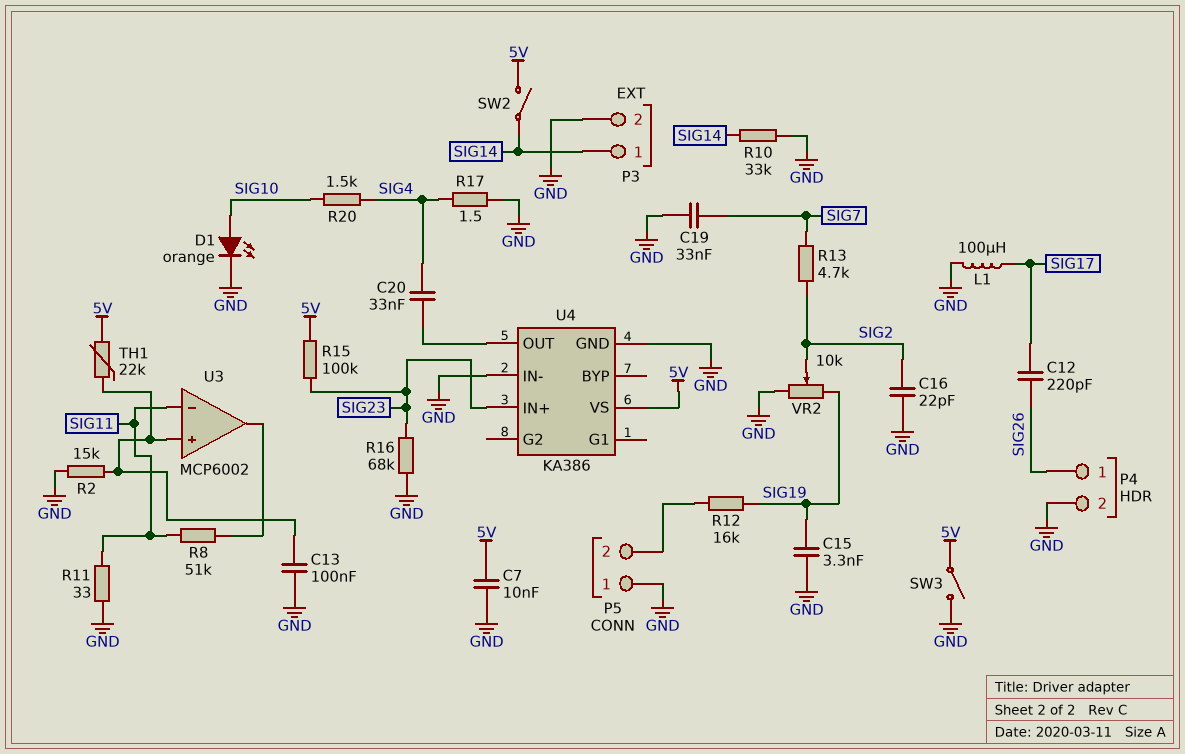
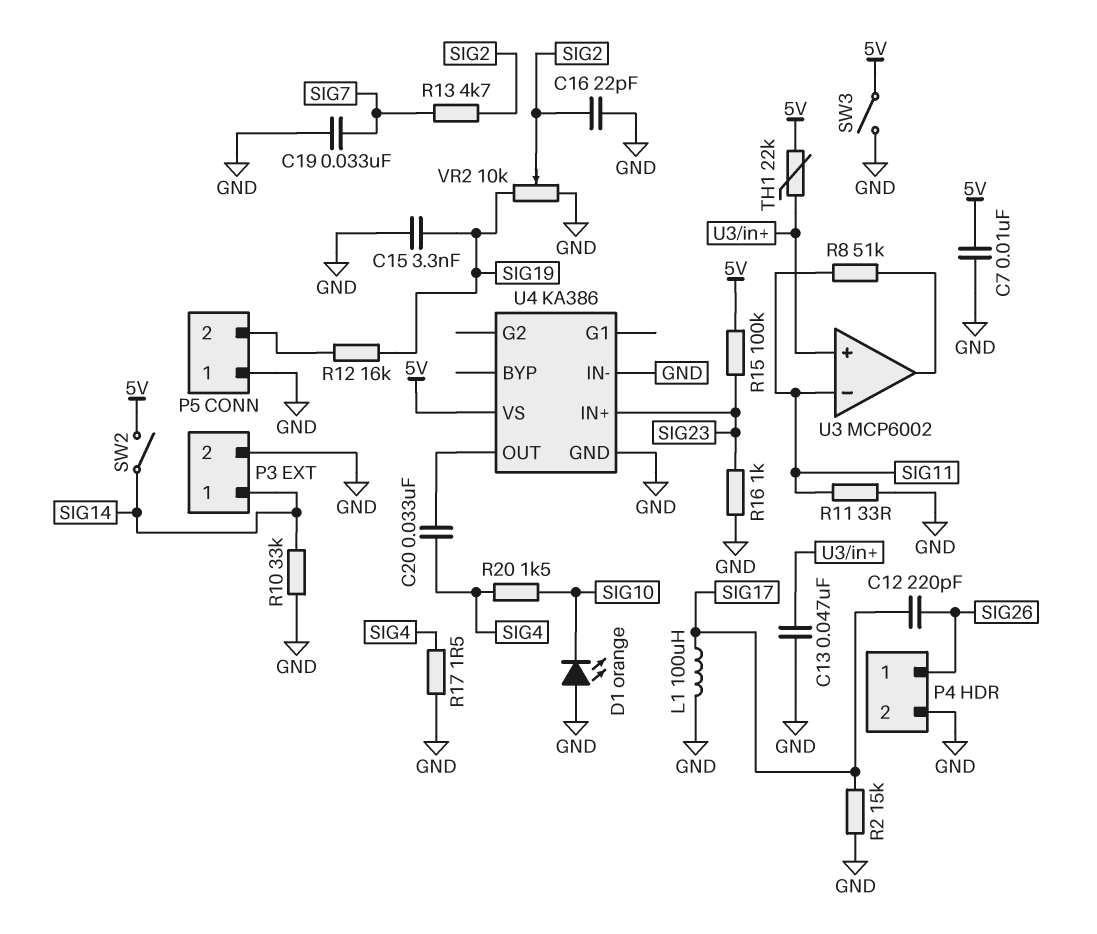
C13: 100nF (GND, U3/in+) -> 47nF (GND, U3/in+)
D1: LED orange (A SIG10, K GND) -> LED orange (A GND, K SIG10)
R2: 15k (GND, U3/in+) -> 15k (GND, SIG17)
R16: 68k (GND, SIG23) -> 1k (GND, SIG23)

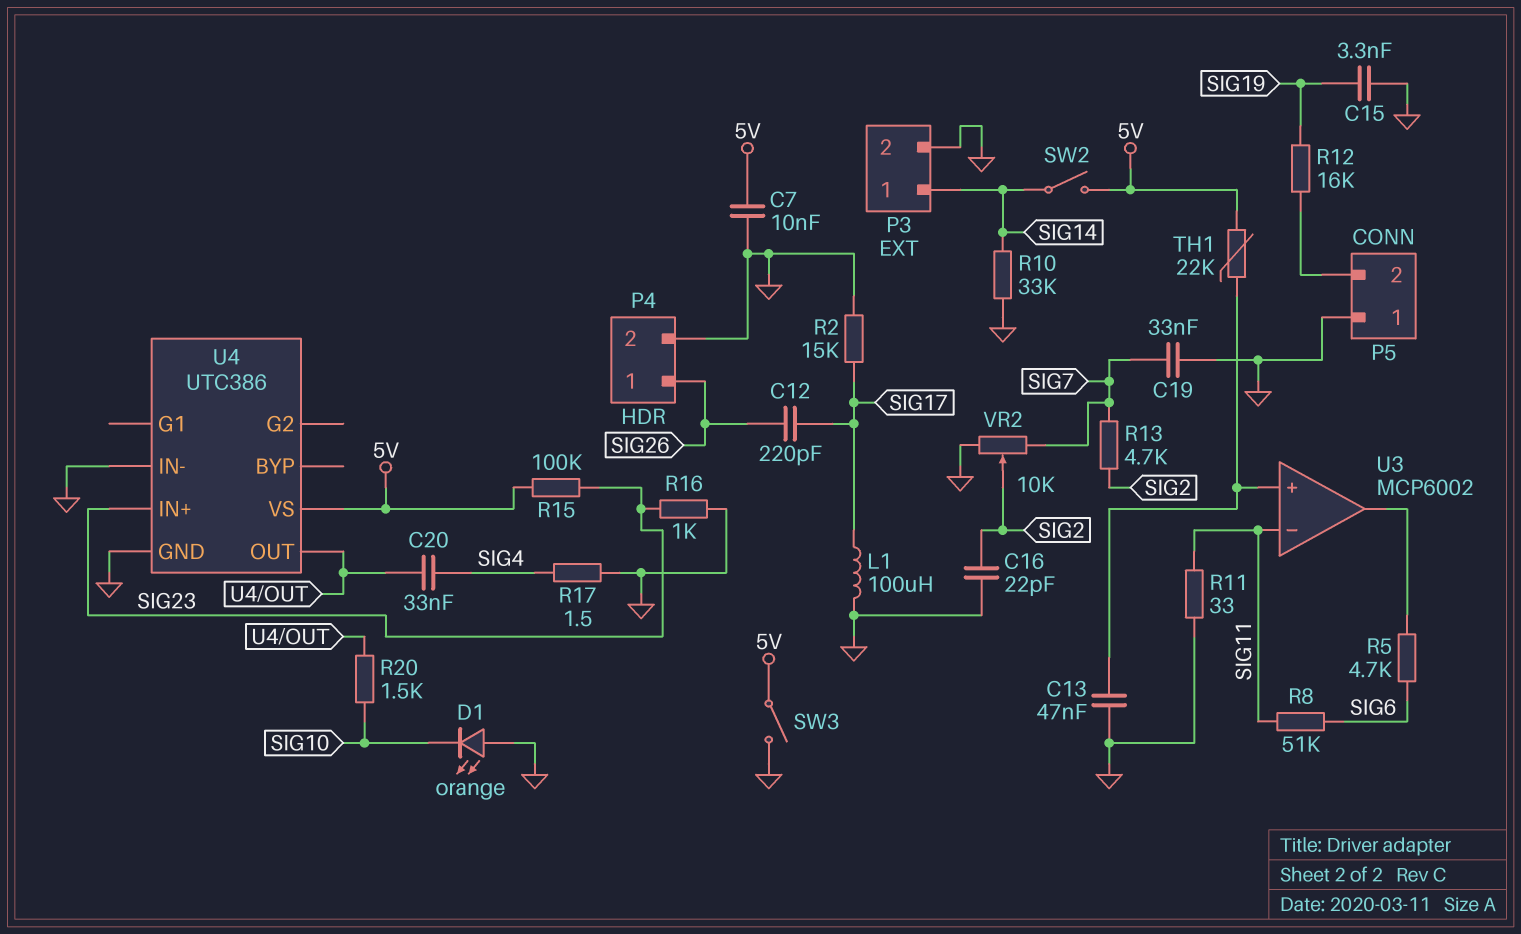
R5: none -> 4.7k (SIG6, U3/out)
R8: 51k (SIG11, U3/out) -> 51k (SIG6, SIG11)
R20: 1.5k (SIG4, SIG10) -> 1.5k (SIG10, U4/OUT)
U4: KA386 -> UTC386
VR2: 10k (GND, SIG19, wiper SIG2) -> 10k (GND, SIG7, wiper SIG2)

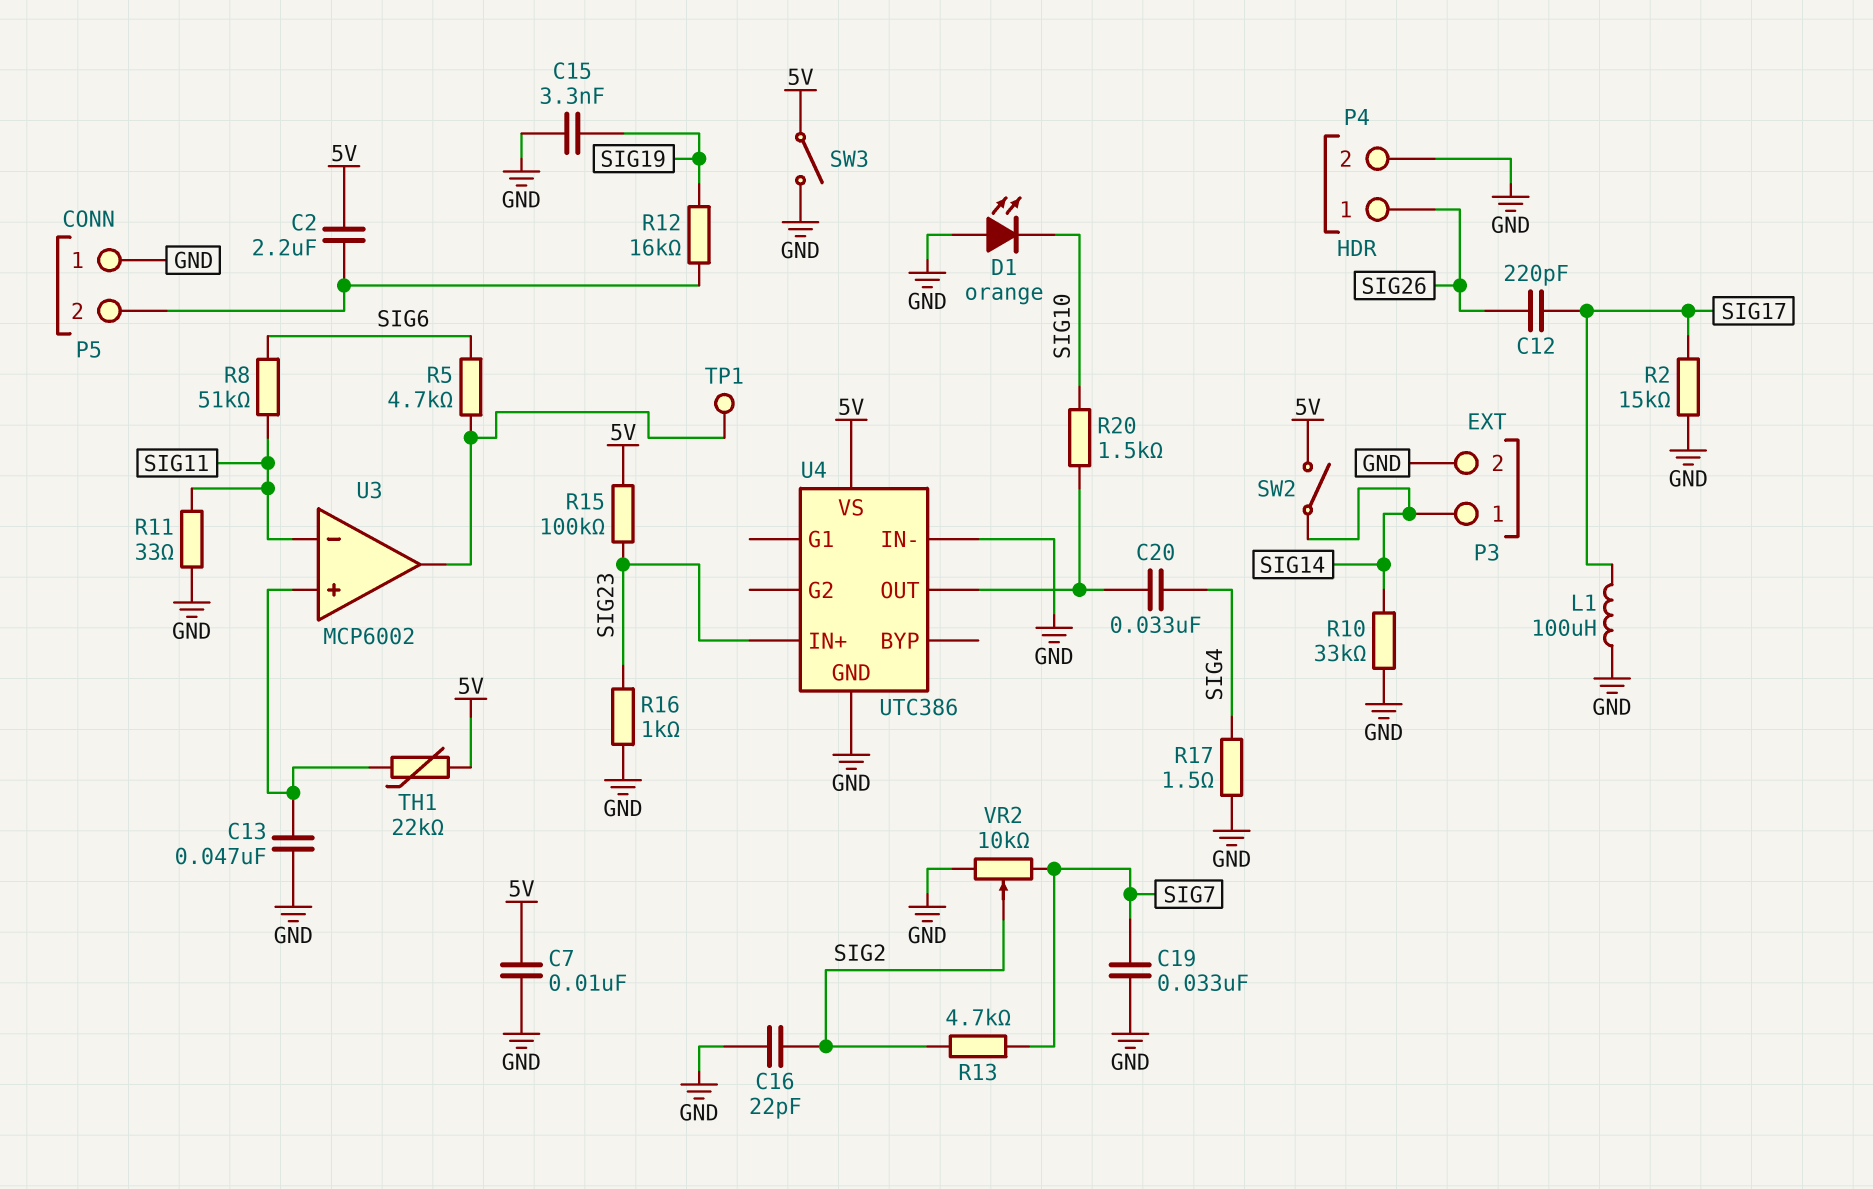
C2: none -> 2.2uF (5V, P5/2)
TP1: none -> test point (U3/out)

